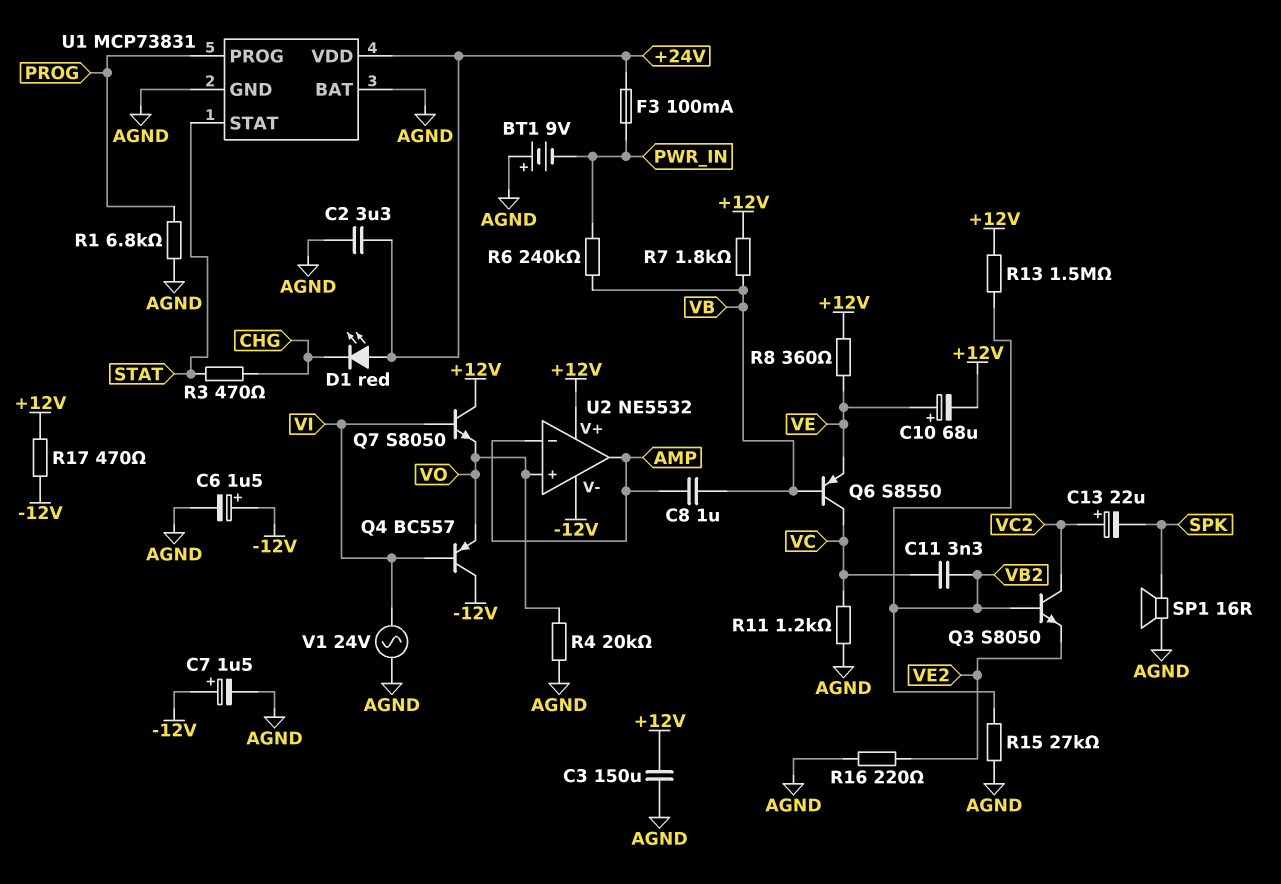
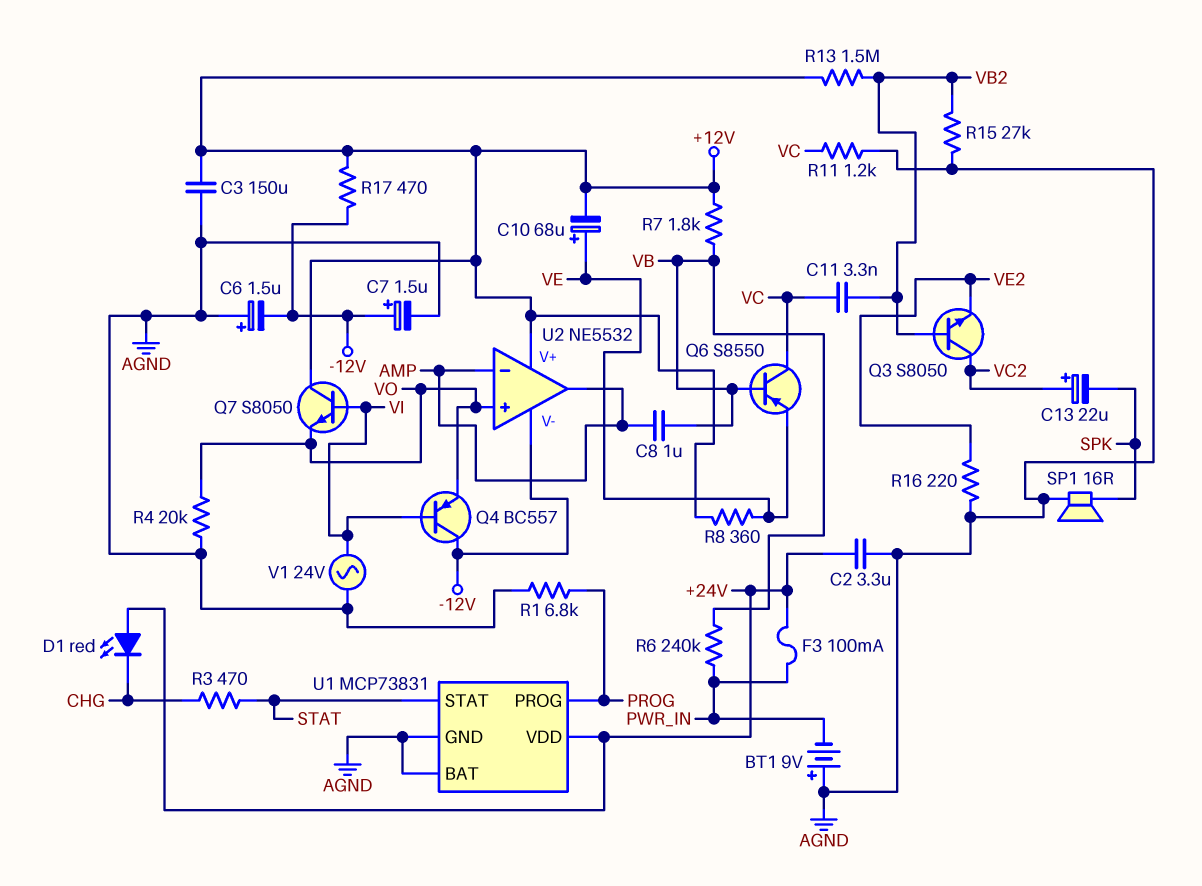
C6: 1.5uF (plus -12V, minus AGND) -> 1.5uF (plus AGND, minus -12V)

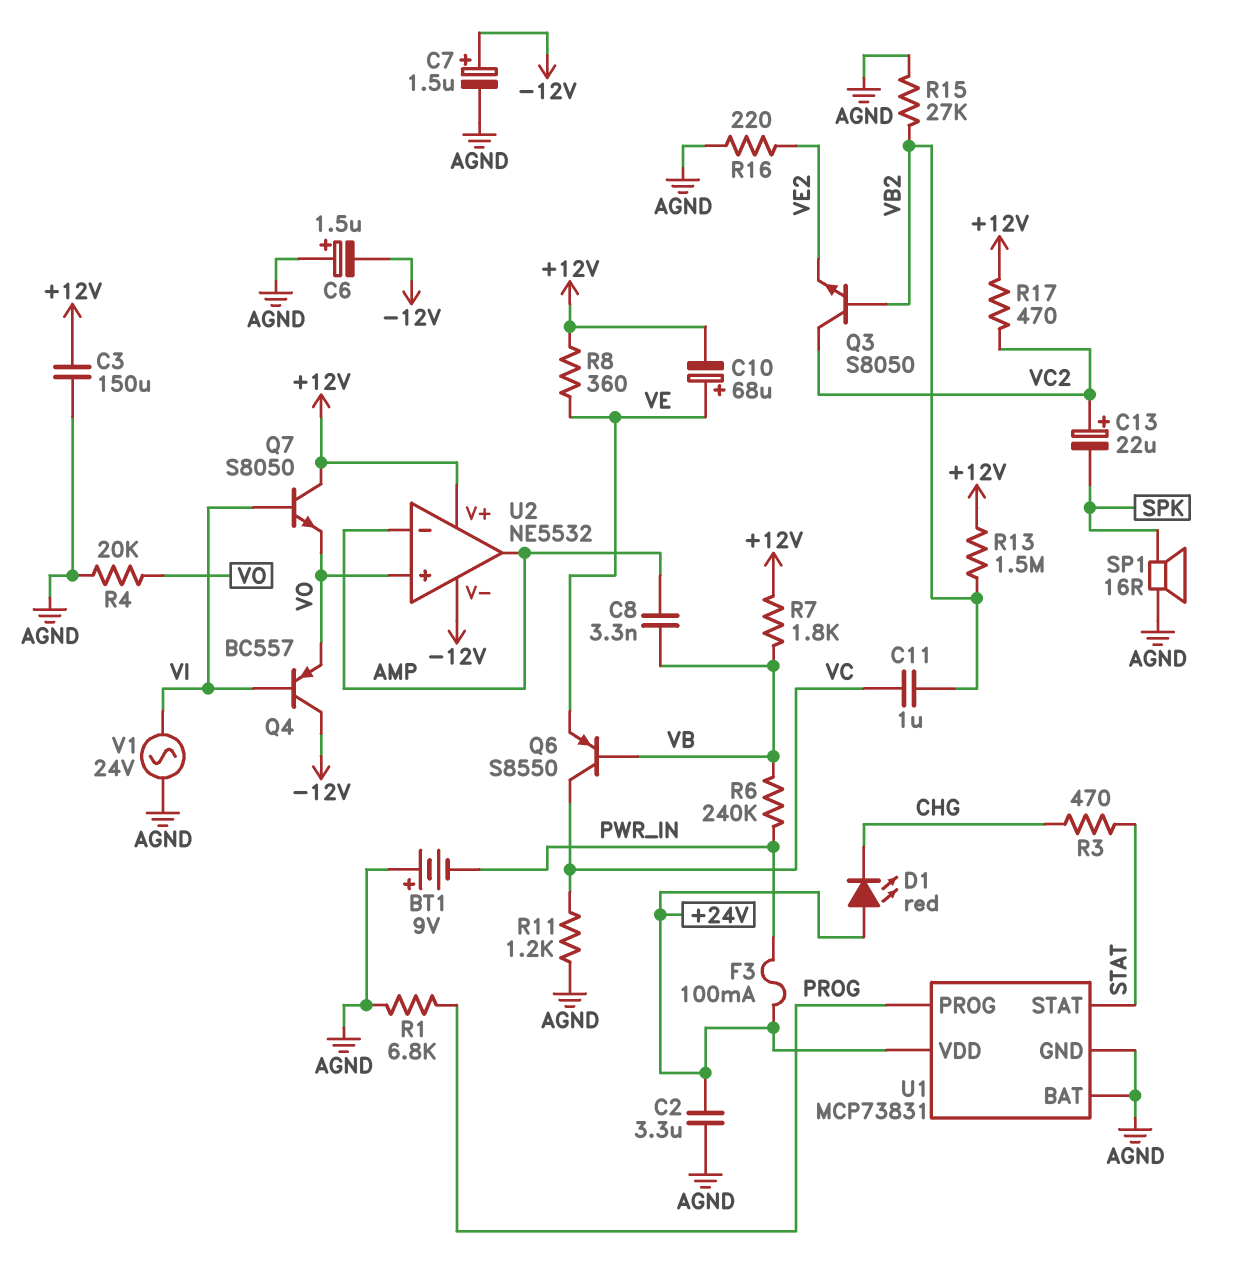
C8: 1uF (AMP, VB) -> 3.3nF (AMP, VB)
C11: 3.3nF (VB2, VC) -> 1uF (VB2, VC)
R17: 470 (+12V, -12V) -> 470 (+12V, VC2)

